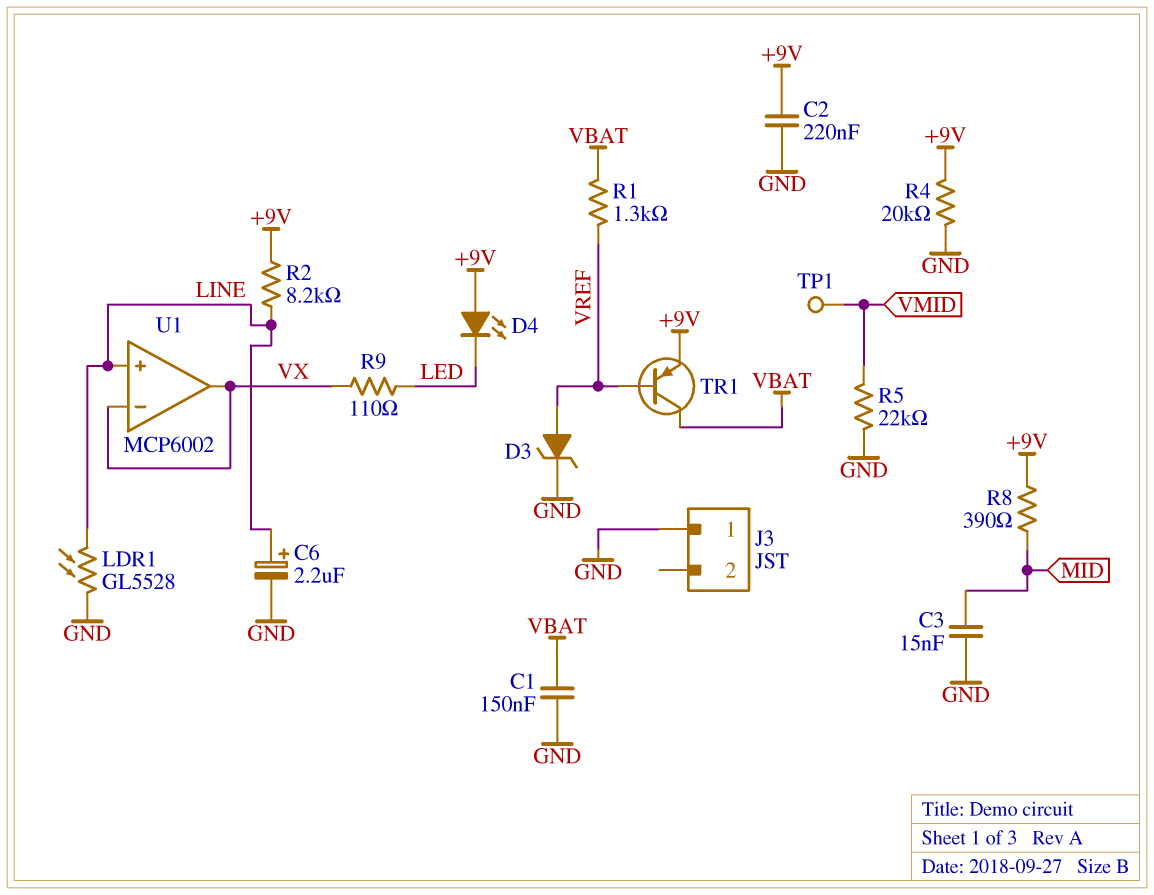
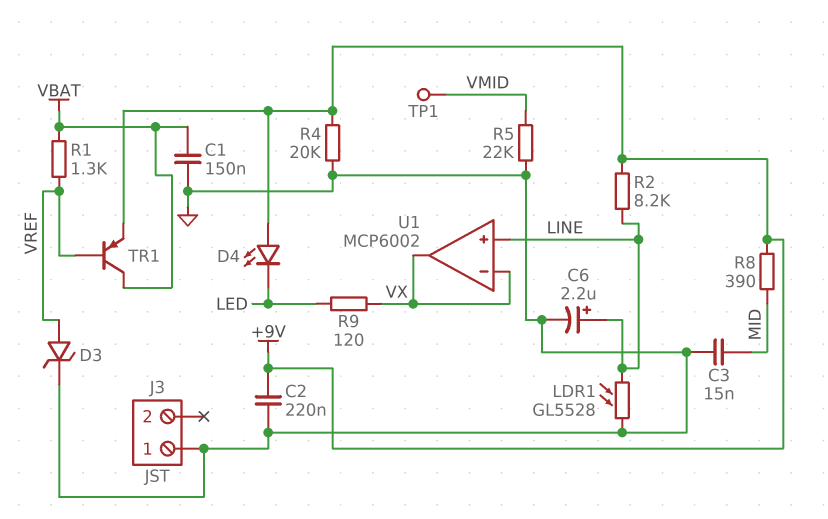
R9: 110 (LED, VX) -> 120 (LED, VX)

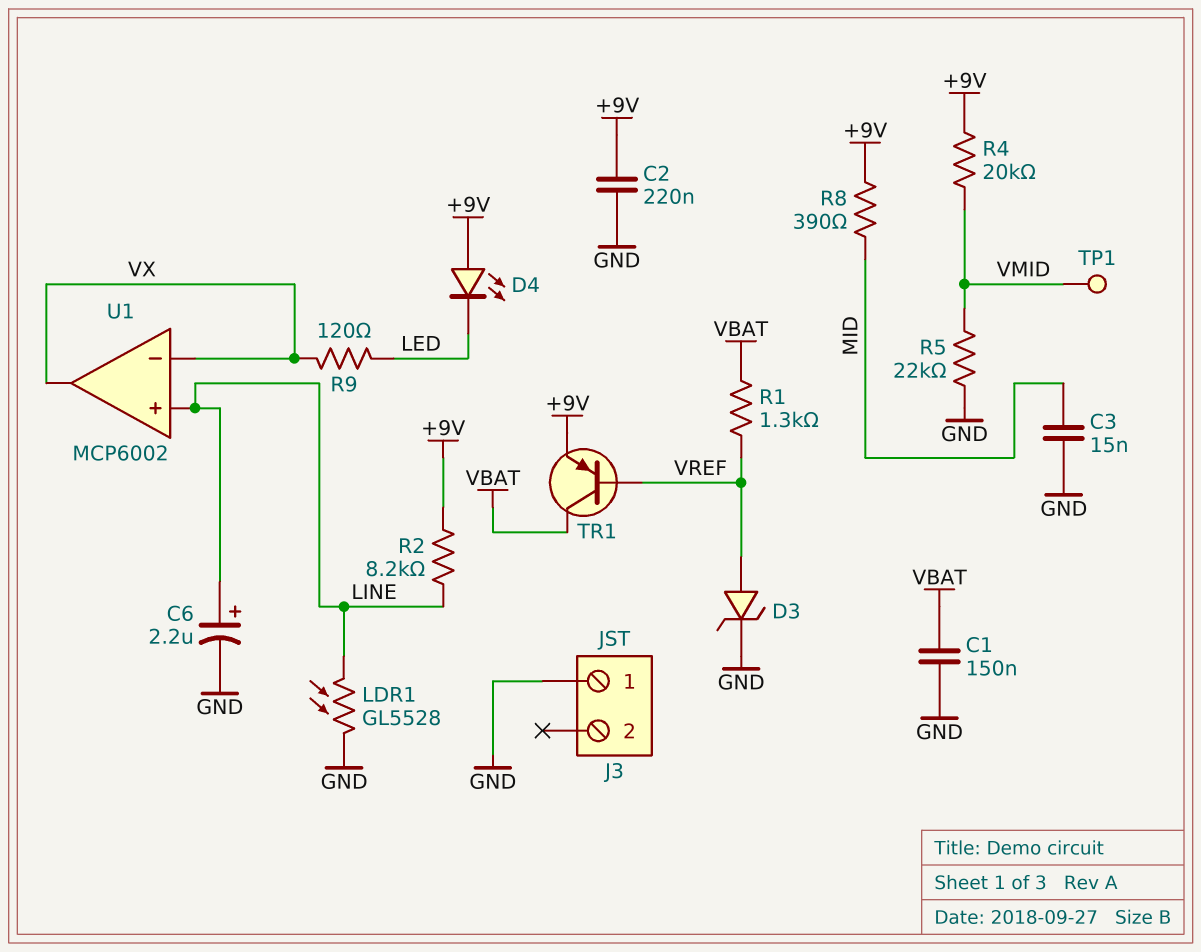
R4: 20k (+9V, GND) -> 20k (+9V, VMID)

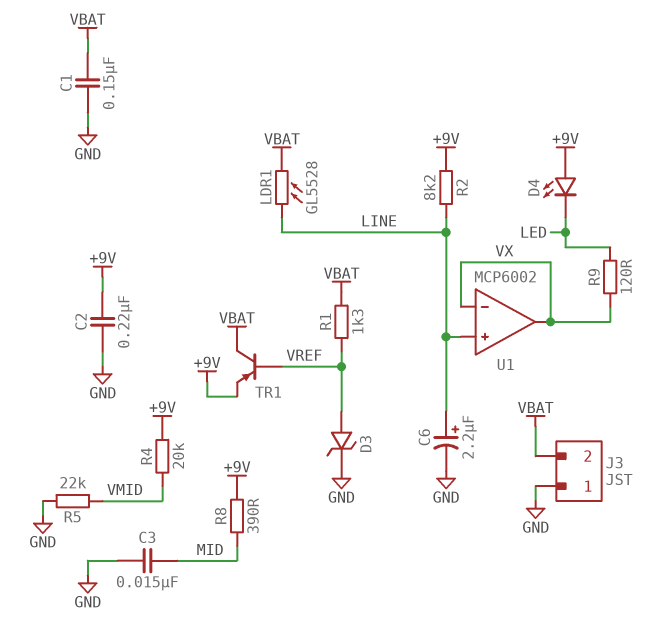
J3 pin 2: none -> VBAT
LDR1: GL5528 (GND, LINE) -> GL5528 (LINE, VBAT)
TP1: test point (VMID) -> none

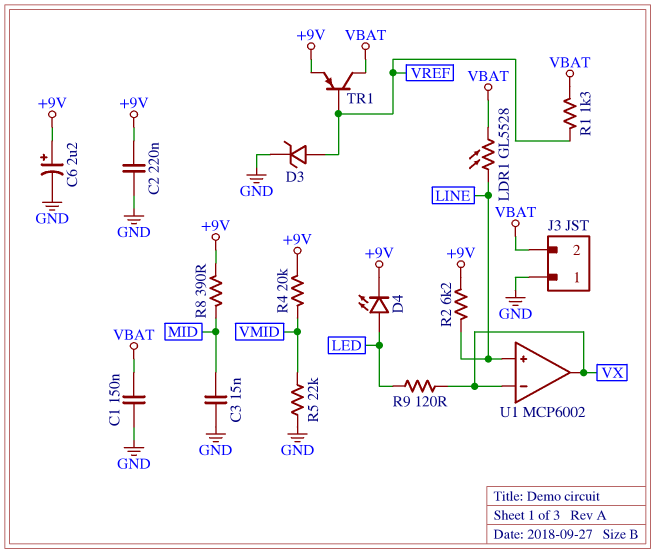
C6: 2.2uF (plus LINE, minus GND) -> 2.2uF (plus +9V, minus GND)
D4: LED (A +9V, K LED) -> LED (A LED, K +9V)
R2: 8.2k (+9V, LINE) -> 6.2k (+9V, LINE)

